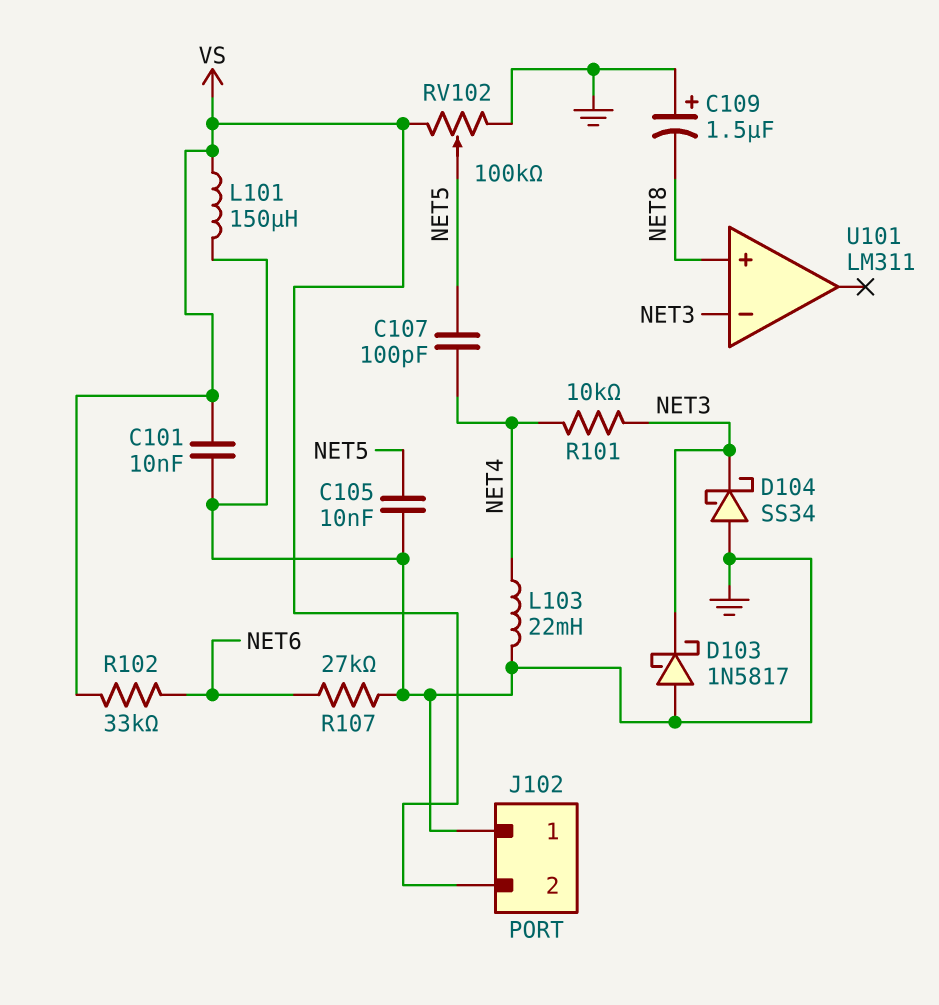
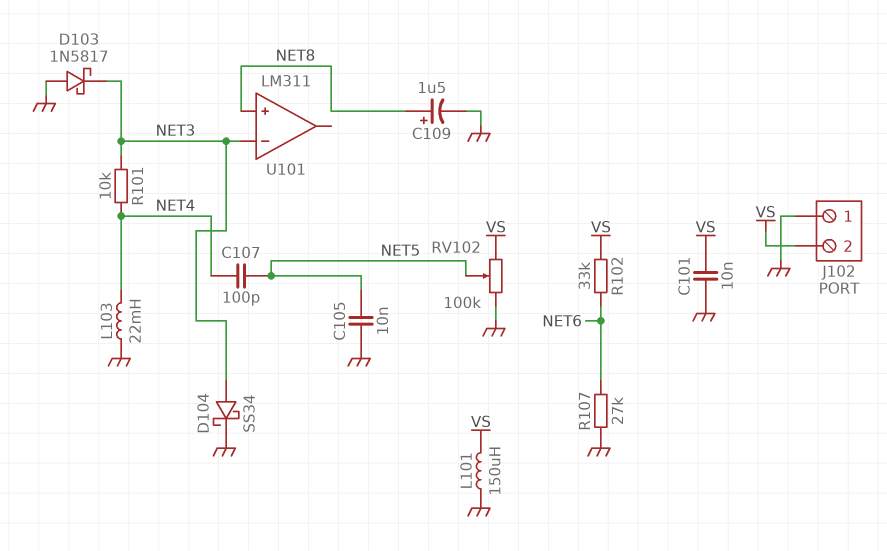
C109: 1.5uF (plus GND, minus NET8) -> 1.5uF (plus NET8, minus GND)
D104: schottky SS34 (A GND, K NET3) -> schottky SS34 (A NET3, K GND)

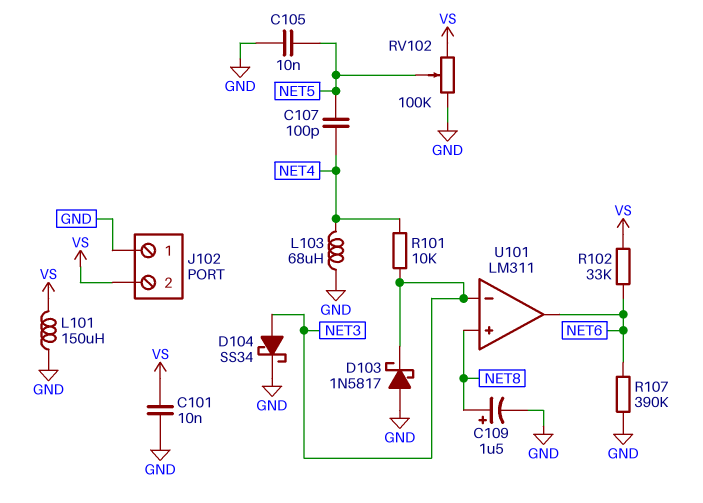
L103: 22mH (GND, NET4) -> 68uH (GND, NET4)
R107: 27k (GND, NET6) -> 390k (GND, NET6)
U101 pin out: none -> NET6

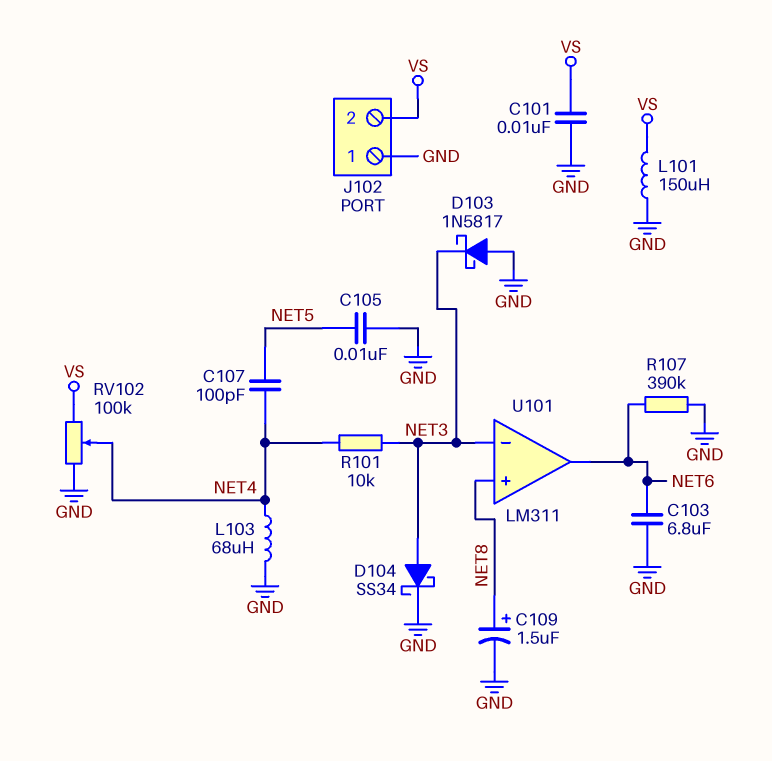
C103: none -> 6.8uF (GND, NET6)
R102: 33k (NET6, VS) -> none
RV102: 100k (GND, VS, wiper NET5) -> 100k (GND, VS, wiper NET4)

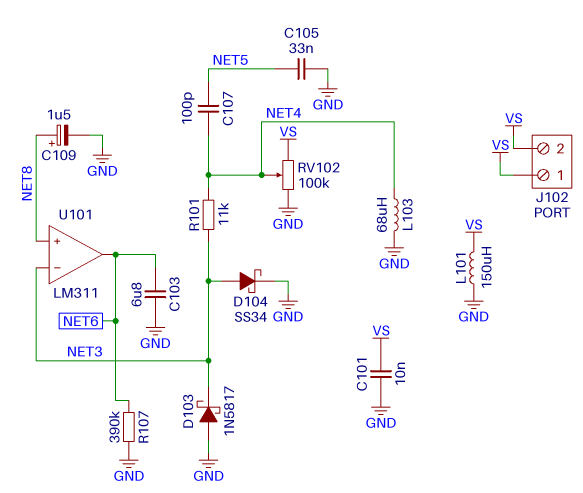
C105: 10nF (GND, NET5) -> 33nF (GND, NET5)
J102 pin 1: GND -> VS
R101: 10k (NET3, NET4) -> 11k (NET3, NET4)

